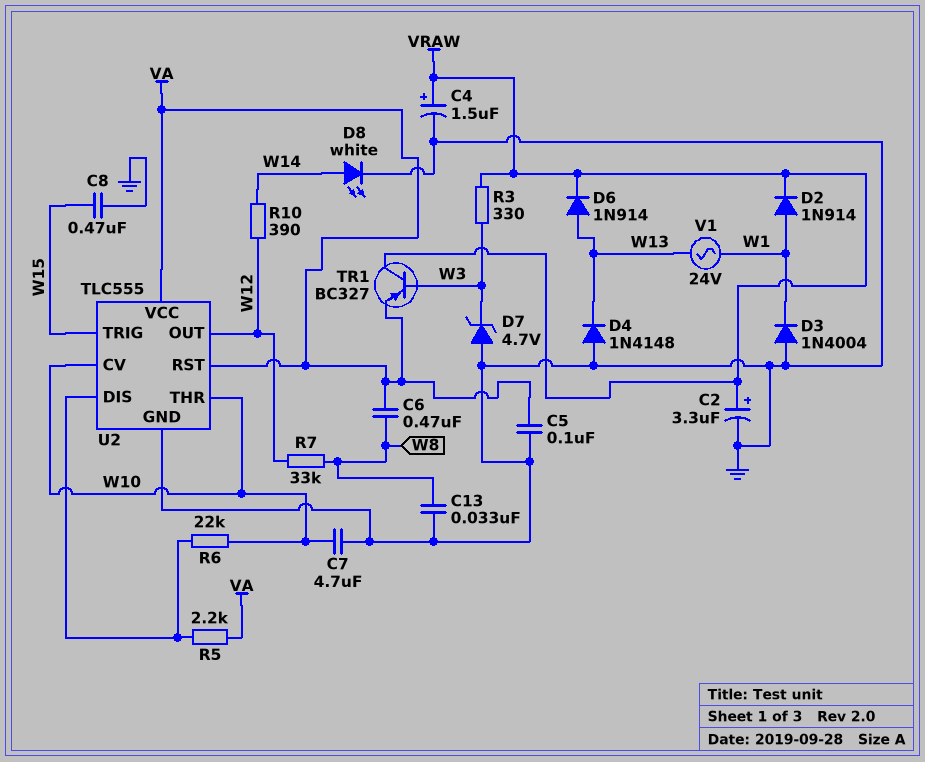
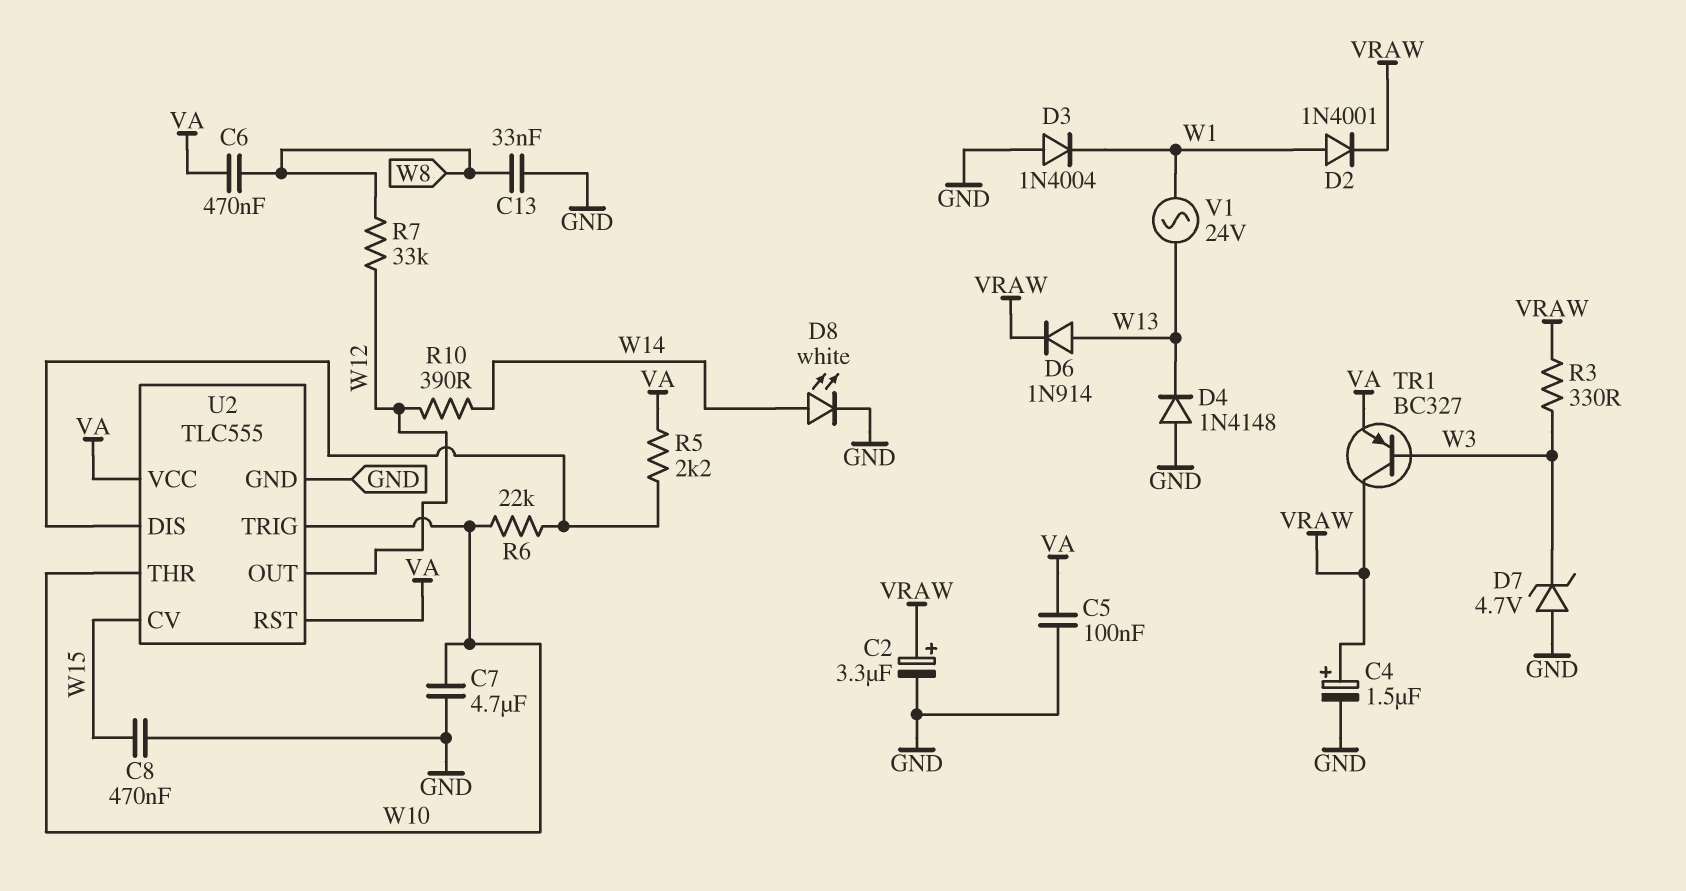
D2: diode 1N914 (A W1, K VRAW) -> diode 1N4001 (A W1, K VRAW)
U2 pin CV: W10 -> W15
U2 pin TRIG: W15 -> W10

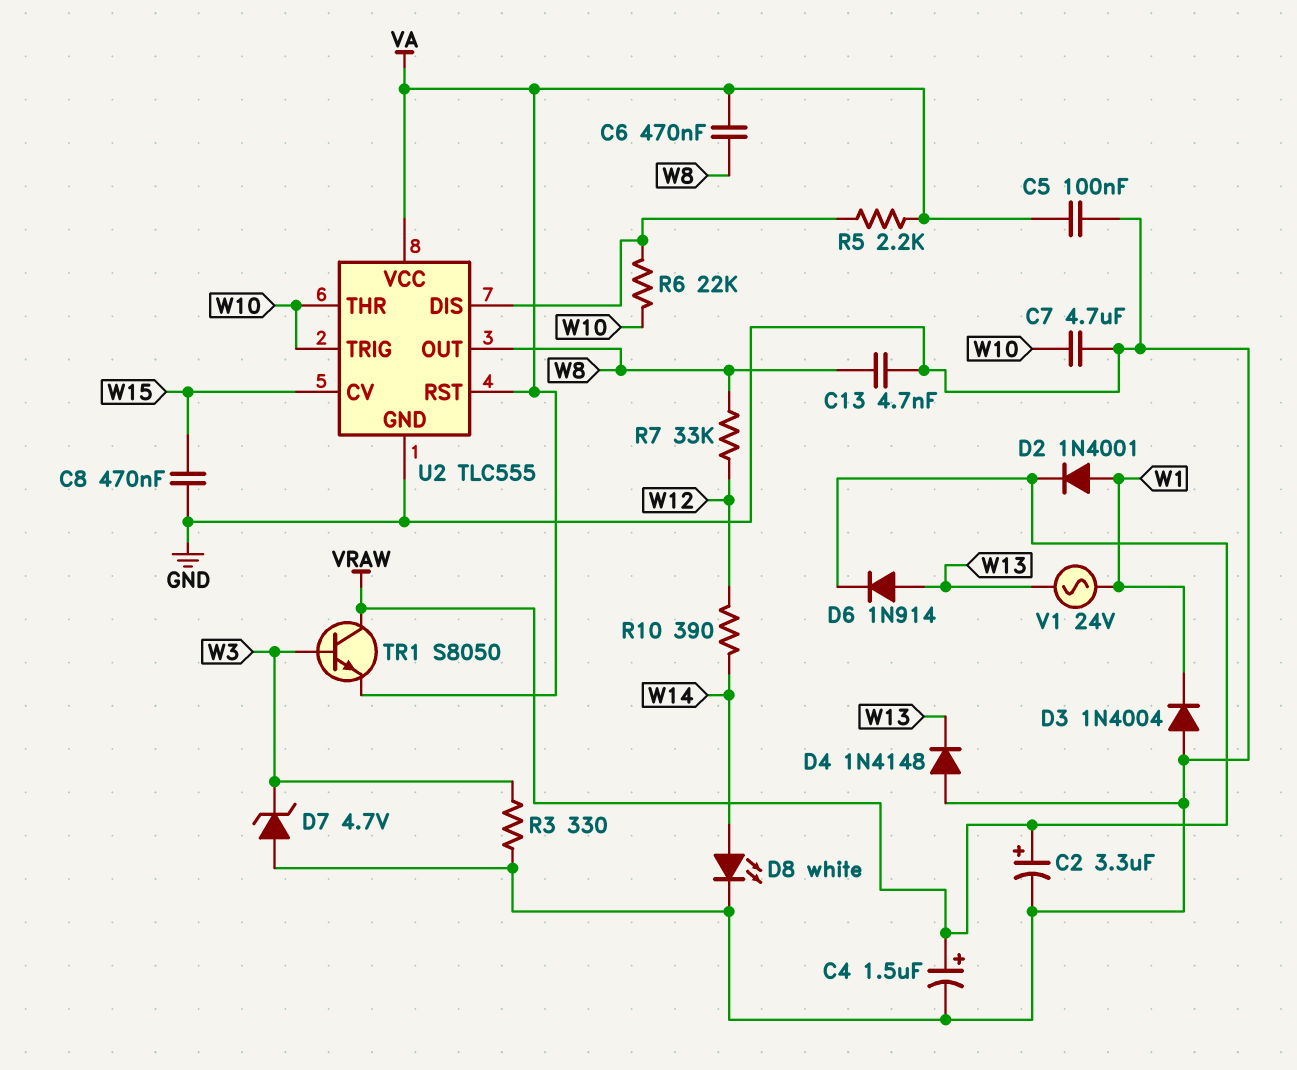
C13: 33nF (GND, W8) -> 4.7nF (GND, W8)
R3: 330 (VRAW, W3) -> 330 (GND, W3)
TR1: PNP BC327 (B W3, C VRAW, E VA) -> NPN S8050 (B W3, C VRAW, E VA)
U2 pin OUT: W12 -> W8

